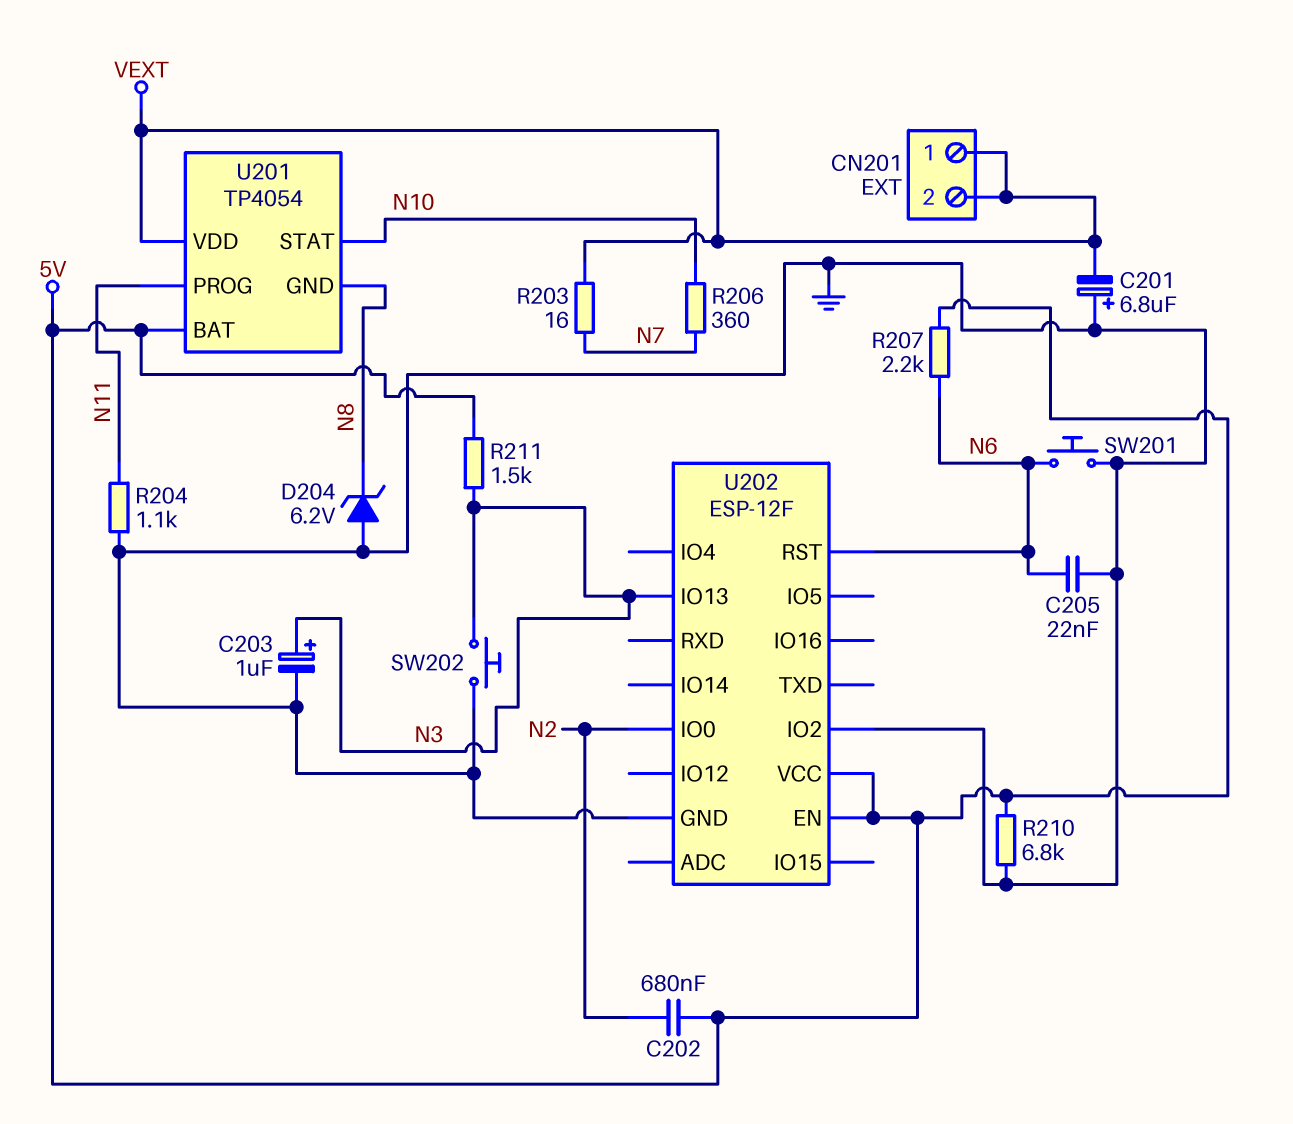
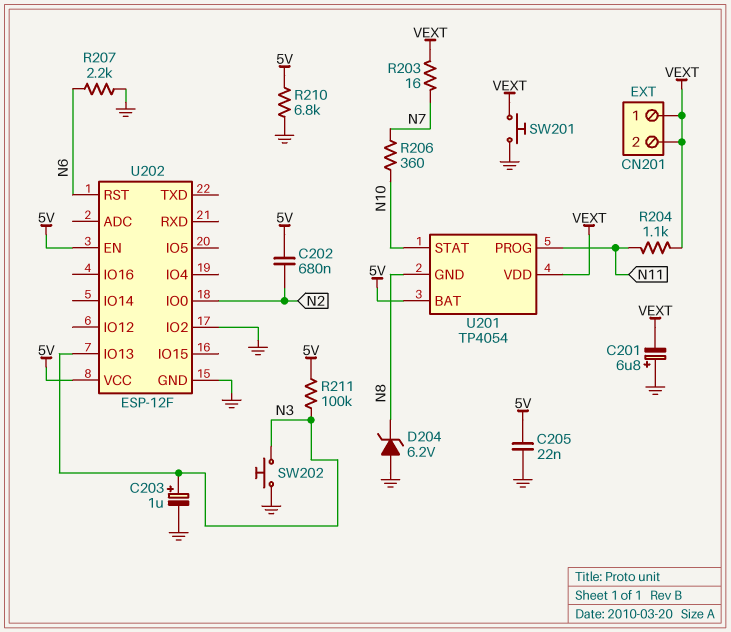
C205: 22nF (GND, N6) -> 22nF (5V, GND)
R204: 1.1k (GND, N11) -> 1.1k (N11, VEXT)
R207: 2.2k (5V, N6) -> 2.2k (GND, N6)
R211: 1.5k (5V, N3) -> 100k (5V, N3)
SW201: button (GND, N6) -> button (GND, VEXT)

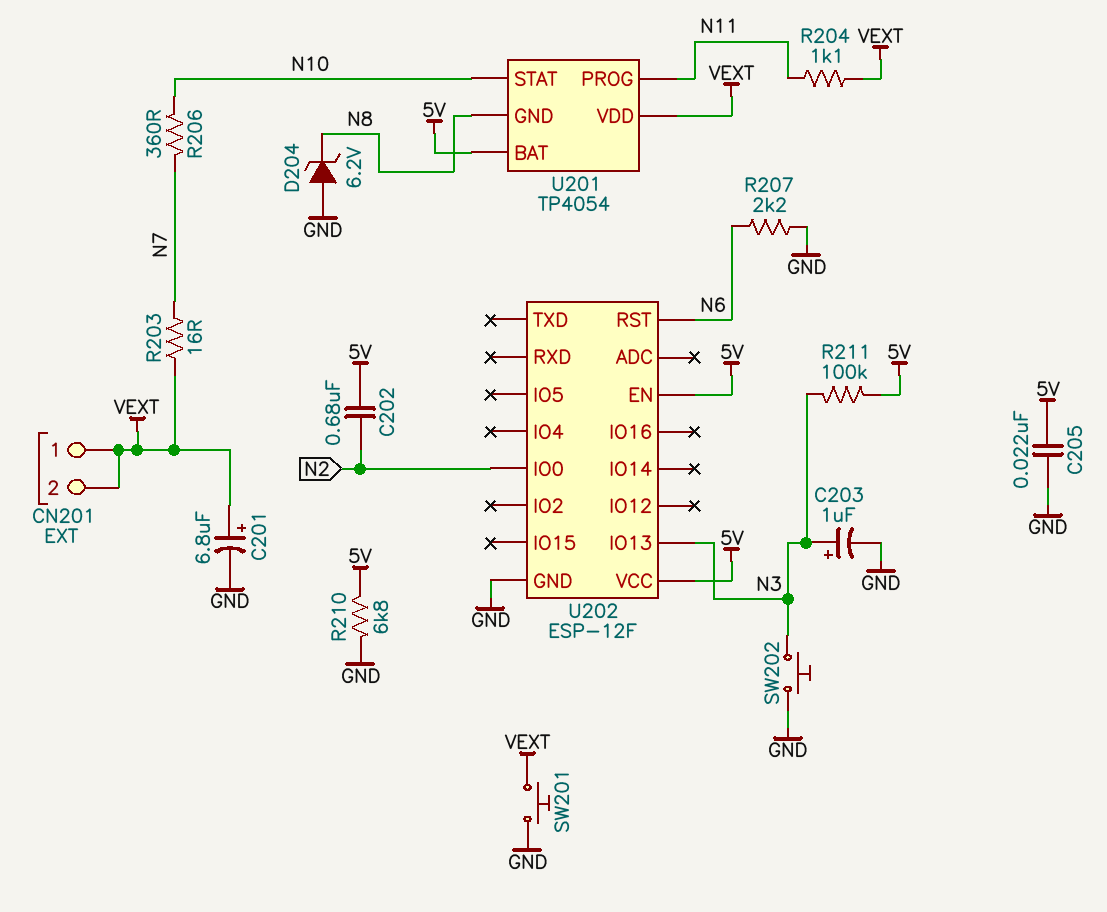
C201: 6.8uF (plus GND, minus VEXT) -> 6.8uF (plus VEXT, minus GND)
U202 pin IO2: GND -> none

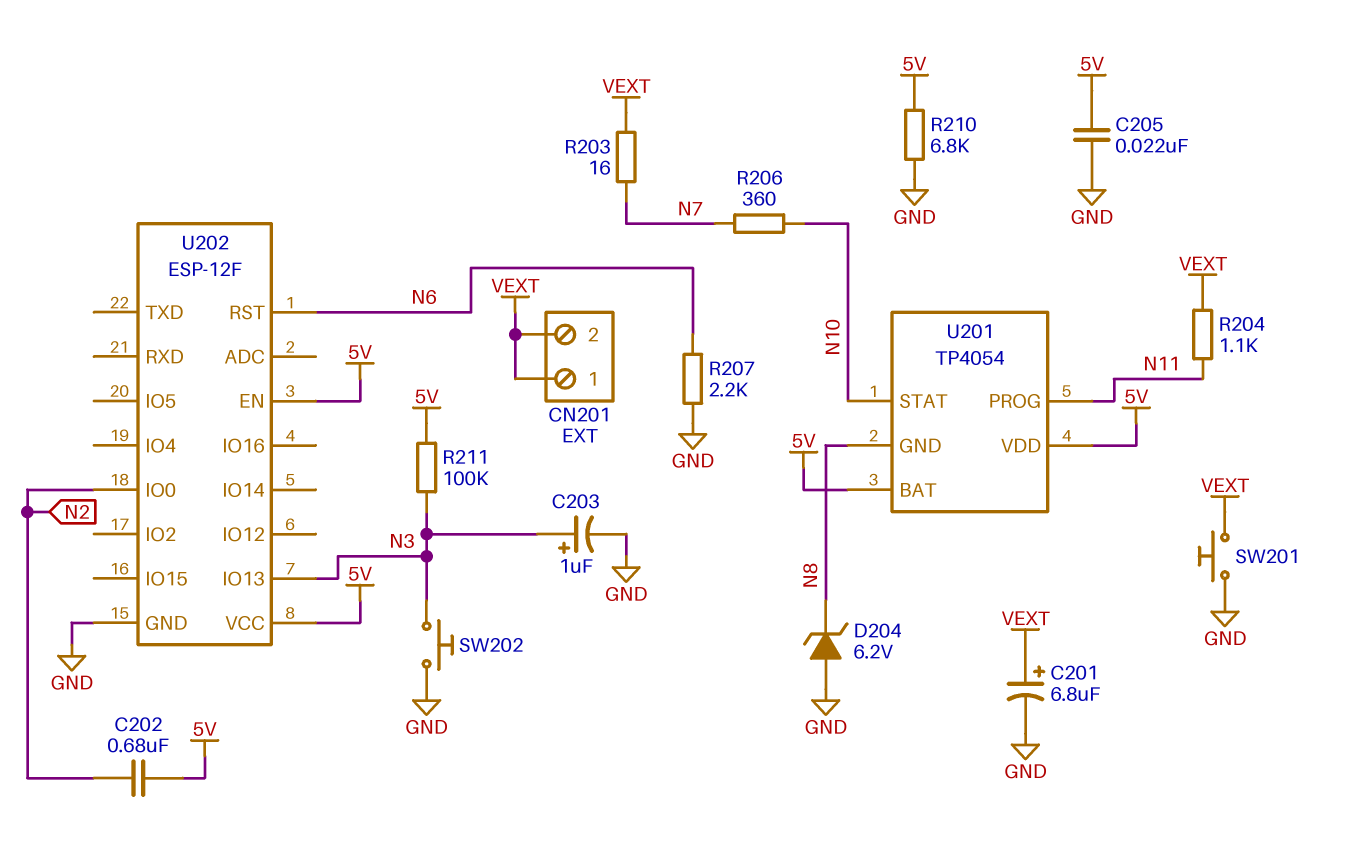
U201 pin VDD: VEXT -> 5V

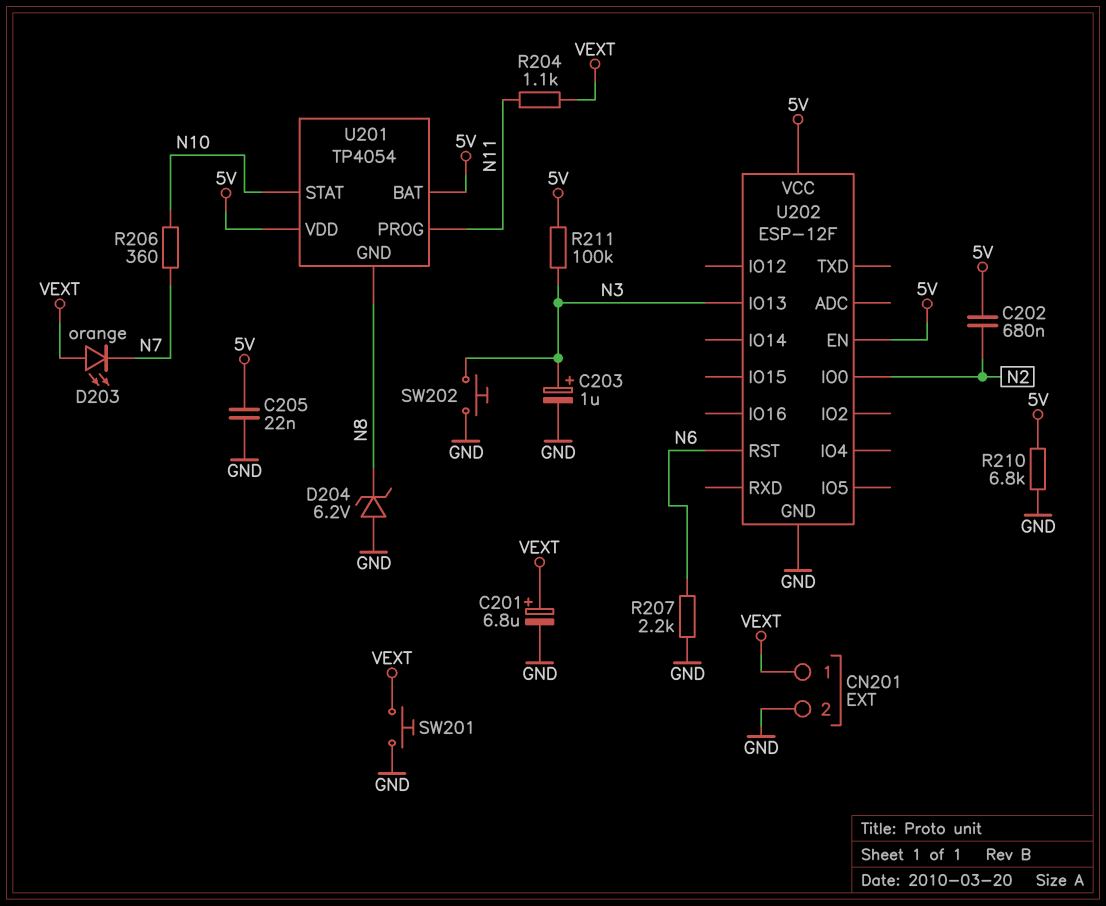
CN201 pin 2: VEXT -> GND
D203: none -> LED orange (A VEXT, K N7)
R203: 16 (N7, VEXT) -> none

